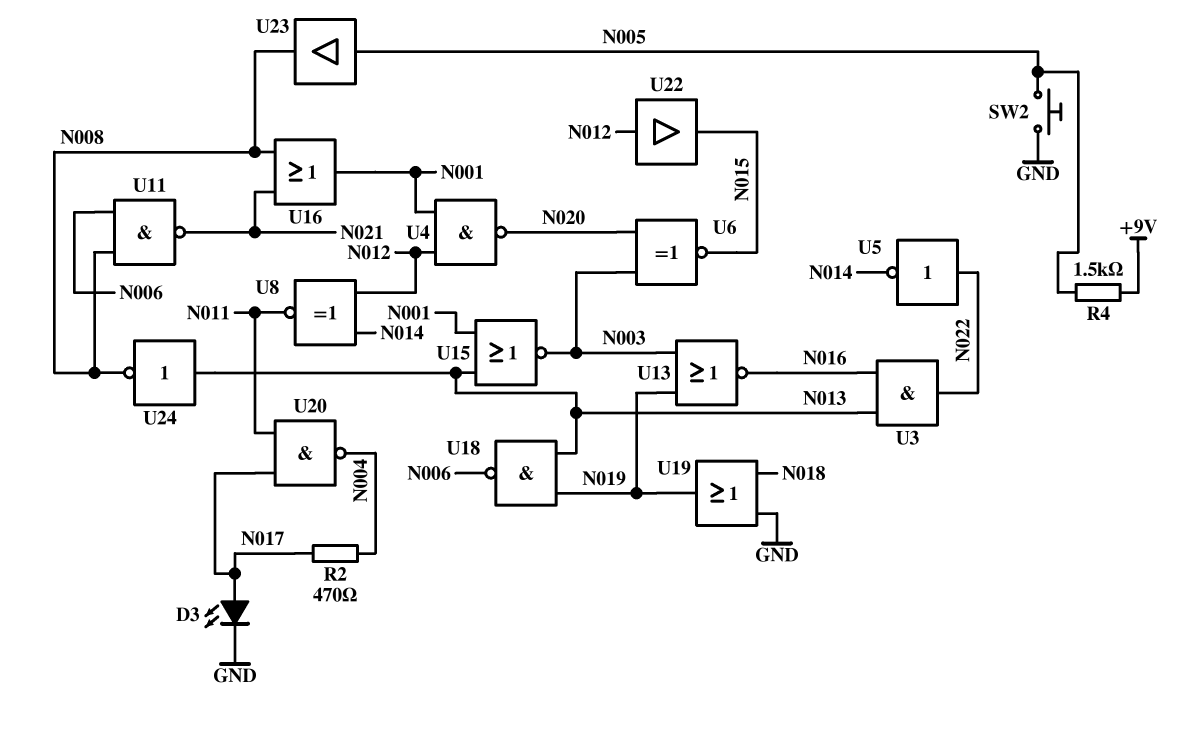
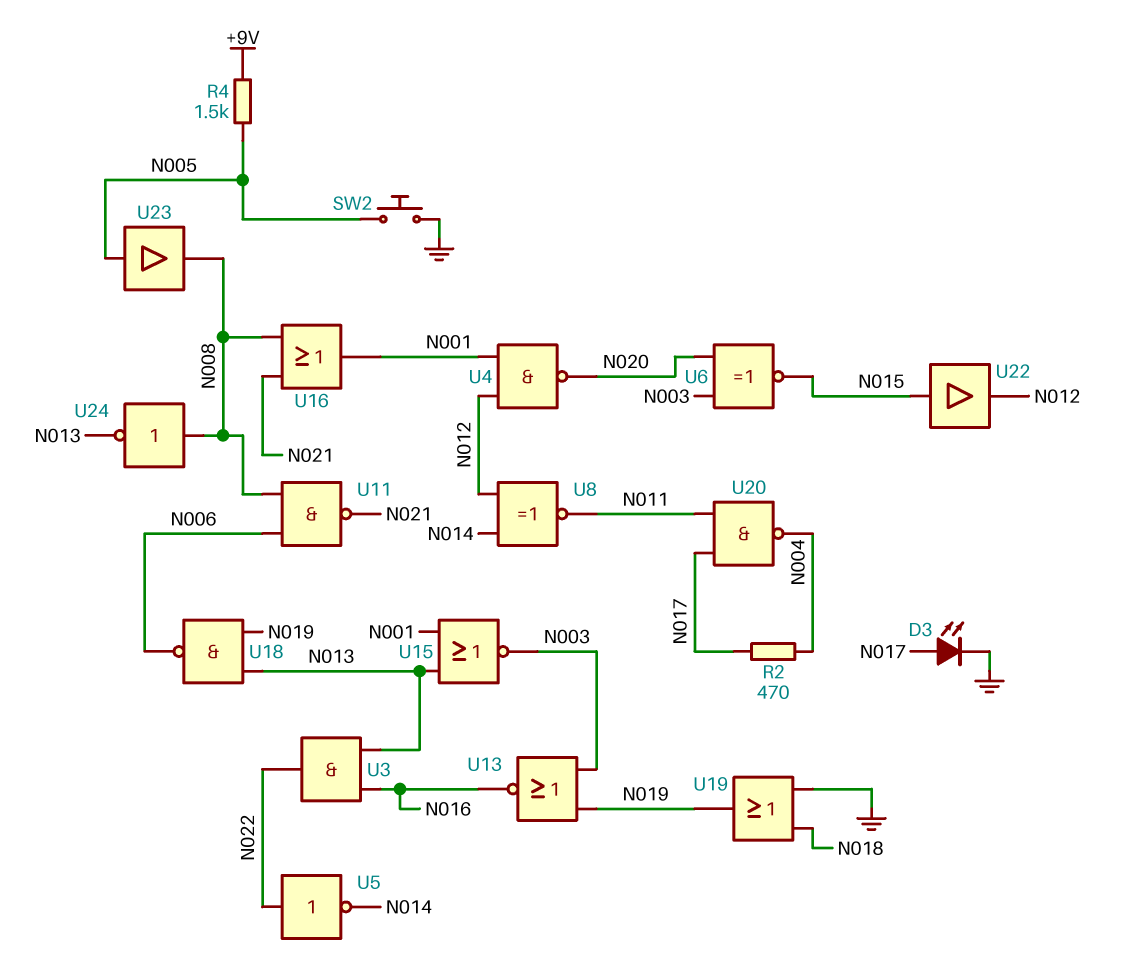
U22: buffer (in N012, out N015) -> buffer (in N015, out N012)
U24: NOT (in N013, out N008) -> NOT (in N008, out N013)

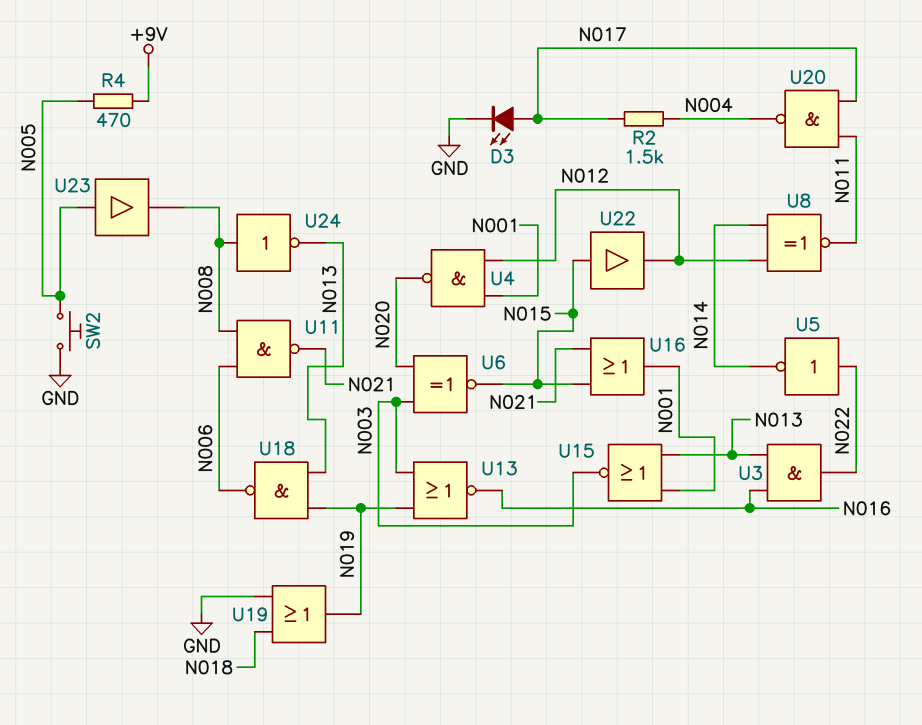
R2: 470 (N004, N017) -> 1.5k (N004, N017)
R4: 1.5k (+9V, N005) -> 470 (+9V, N005)
U16: OR (in N008, in N021, out N001) -> OR (in N015, in N021, out N001)

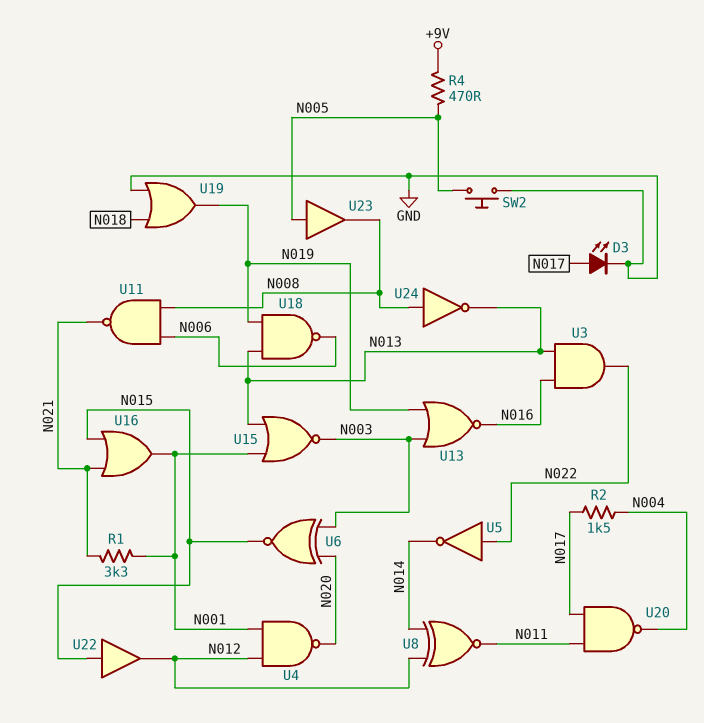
R1: none -> 3.3k (N001, N021)

